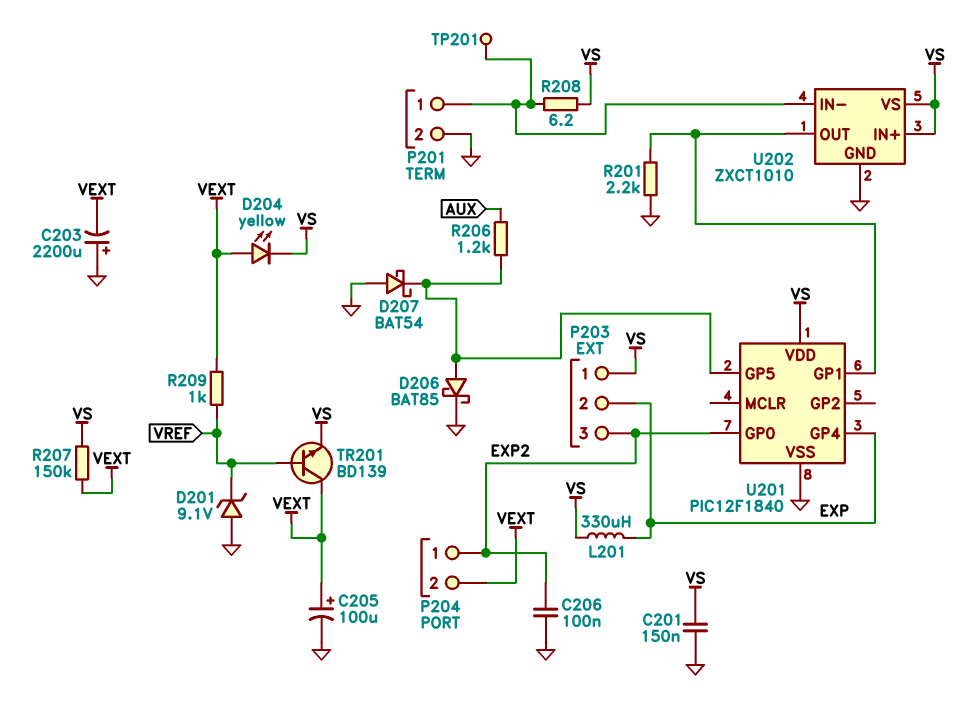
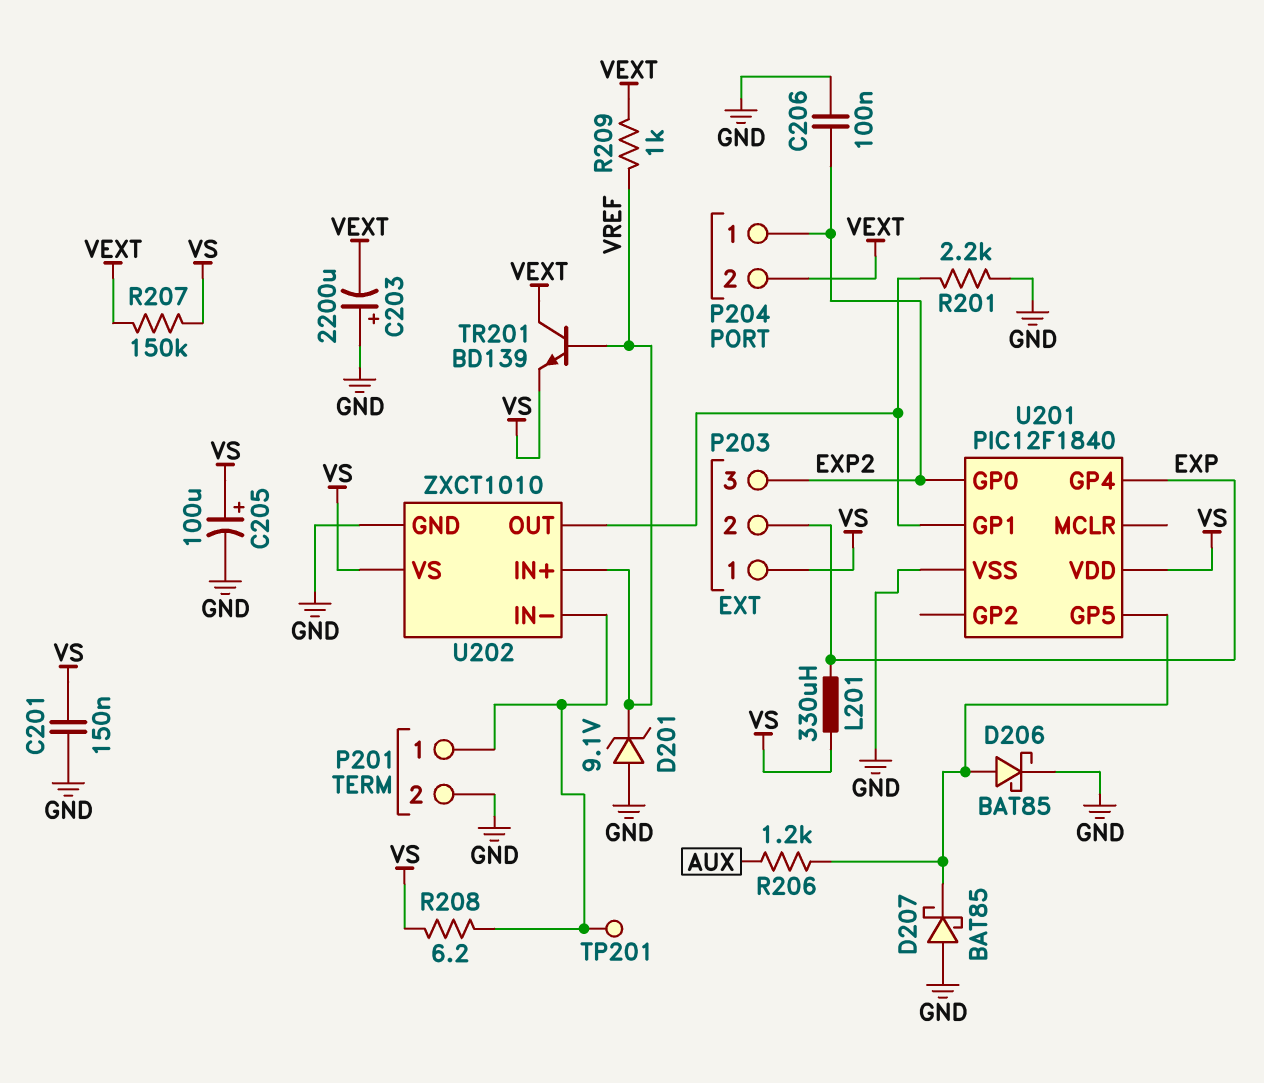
C205: 100uF (plus VEXT, minus GND) -> 100uF (plus VS, minus GND)
D204: LED yellow (A VEXT, K VS) -> none
D207: schottky BAT54 (A GND, K U201/GP5) -> schottky BAT85 (A GND, K U201/GP5)
U202 pin IN+: VS -> VREF

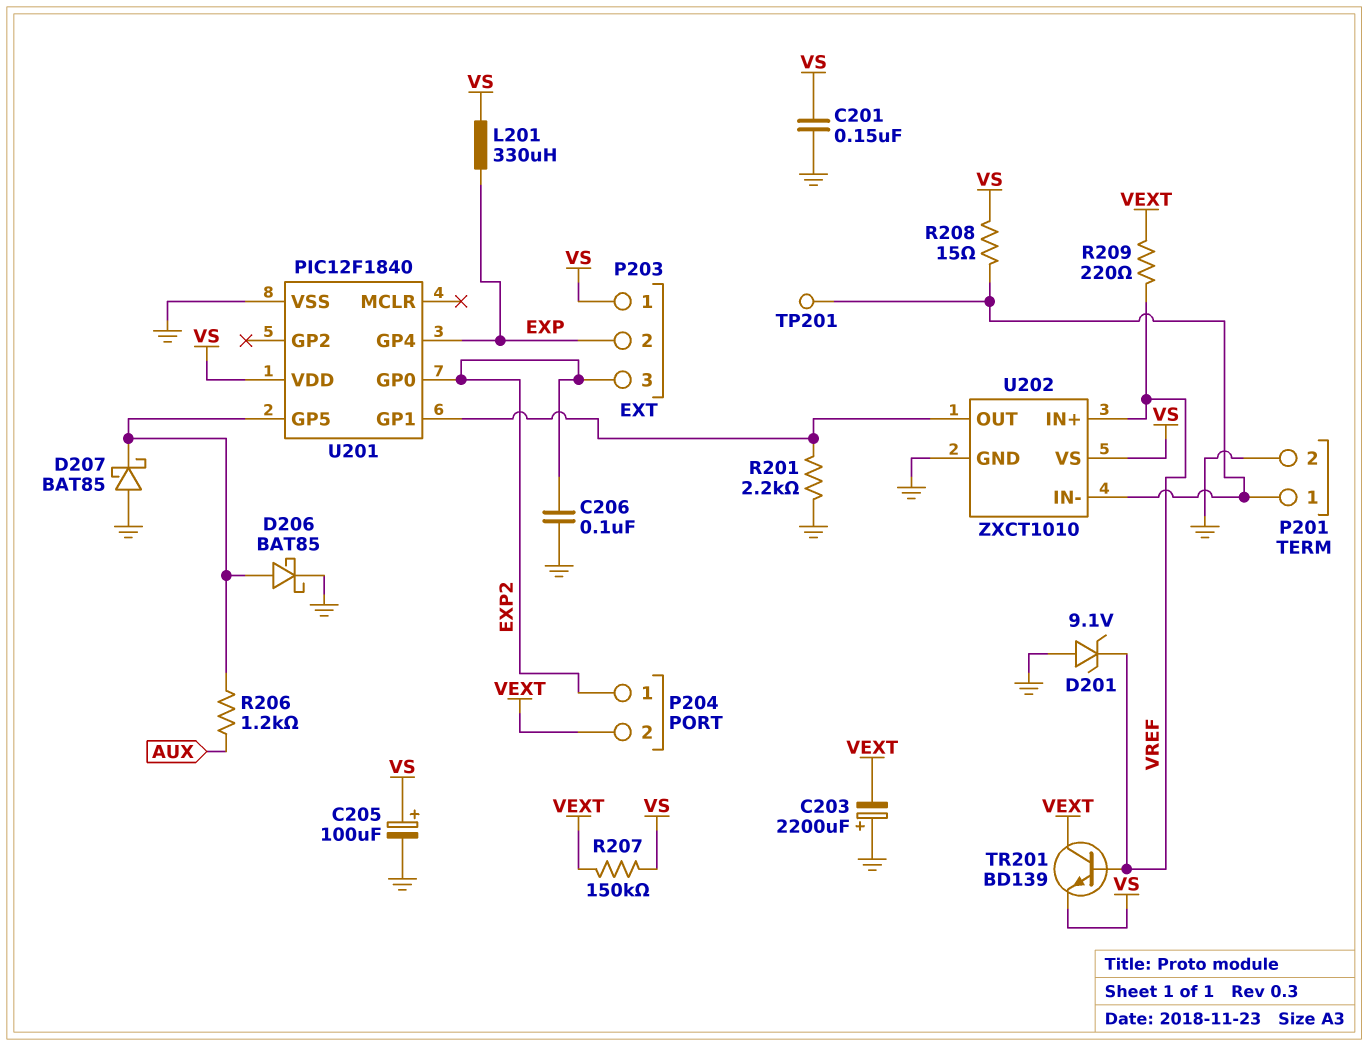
R208: 6.2 (P201/1, VS) -> 15 (P201/1, VS)
R209: 1k (VEXT, VREF) -> 220 (VEXT, VREF)

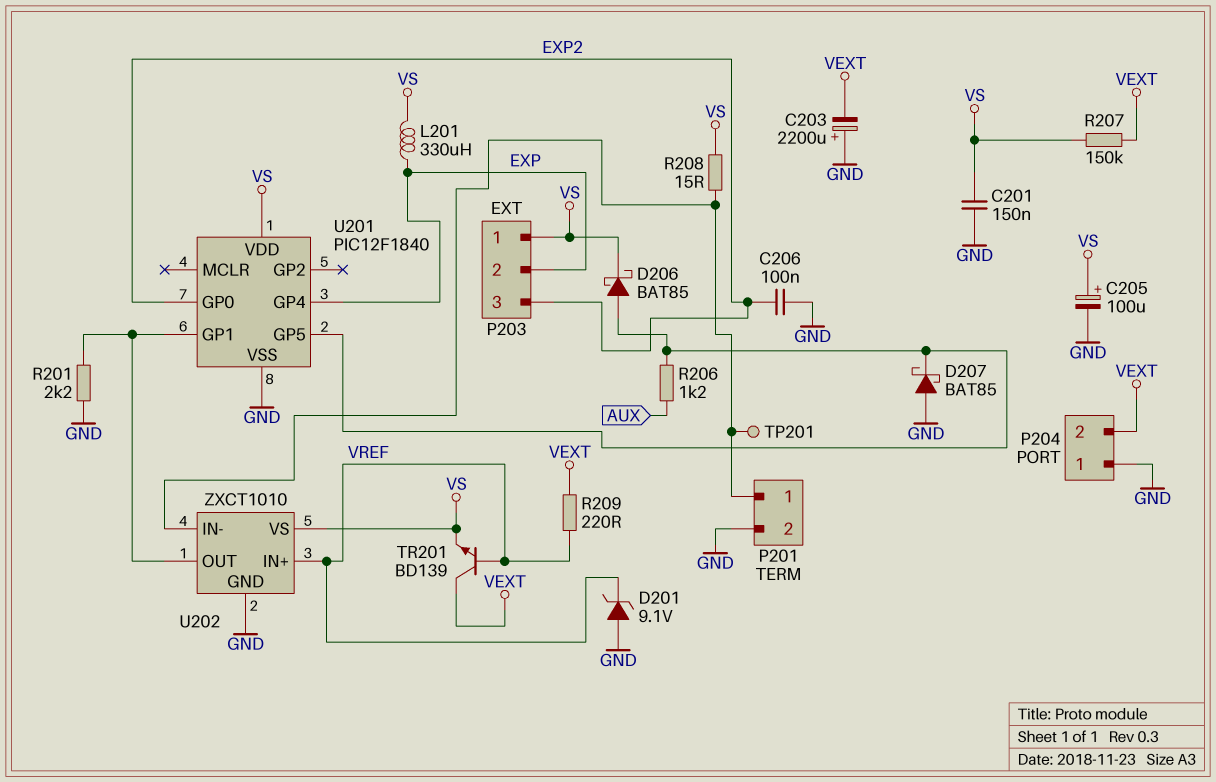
D206: schottky BAT85 (A U201/GP5, K GND) -> schottky BAT85 (A U201/GP5, K VS)
P204 pin 1: EXP2 -> GND

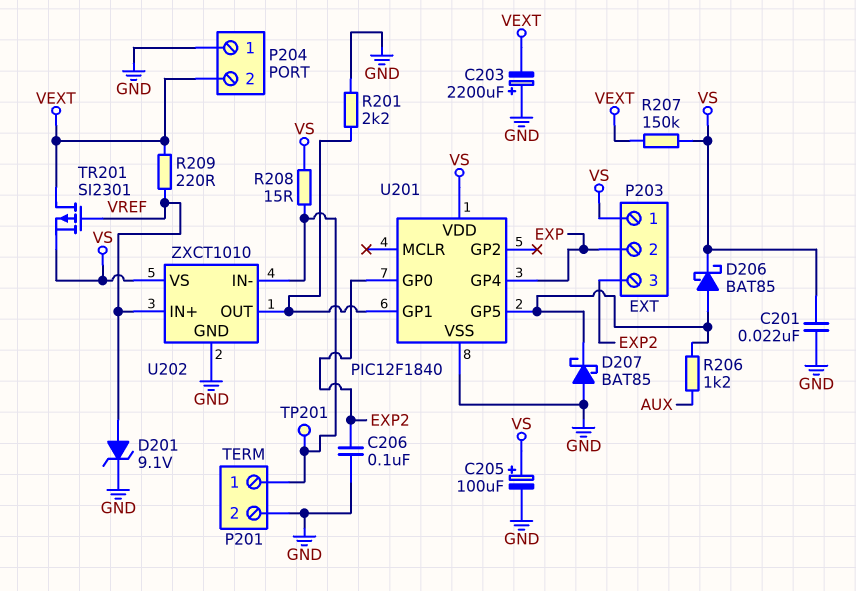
C201: 150nF (GND, VS) -> 22nF (GND, VS)
D201: zener 9.1V (A GND, K VREF) -> zener 9.1V (A VREF, K GND)
L201: 330uH (EXP, VS) -> none
TR201: NPN BD139 (B VREF, C VEXT, E VS) -> PMOS SI2301 (G VREF, D VEXT, S VS)

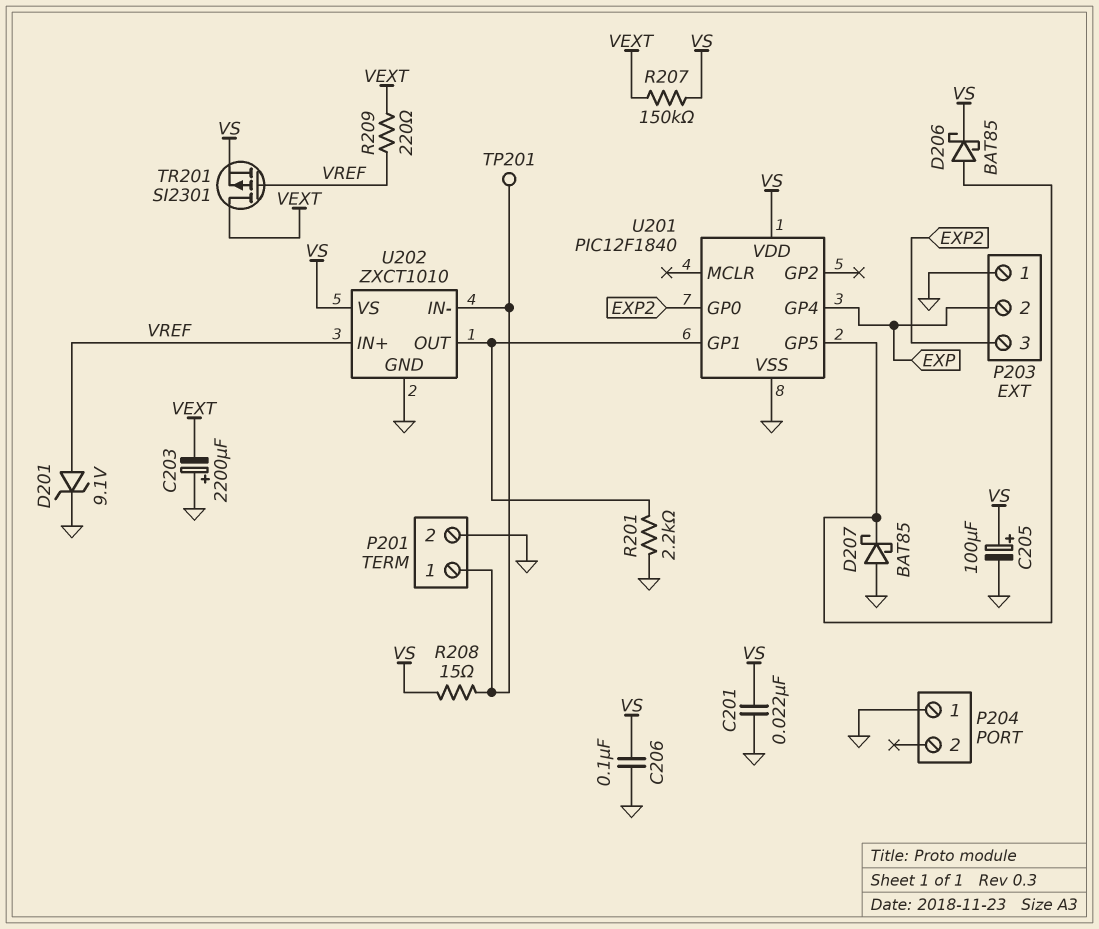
C206: 100nF (EXP2, GND) -> 100nF (GND, VS)
P203 pin 1: VS -> GND
P204 pin 2: VEXT -> none
R206: 1.2k (AUX, U201/GP5) -> none

